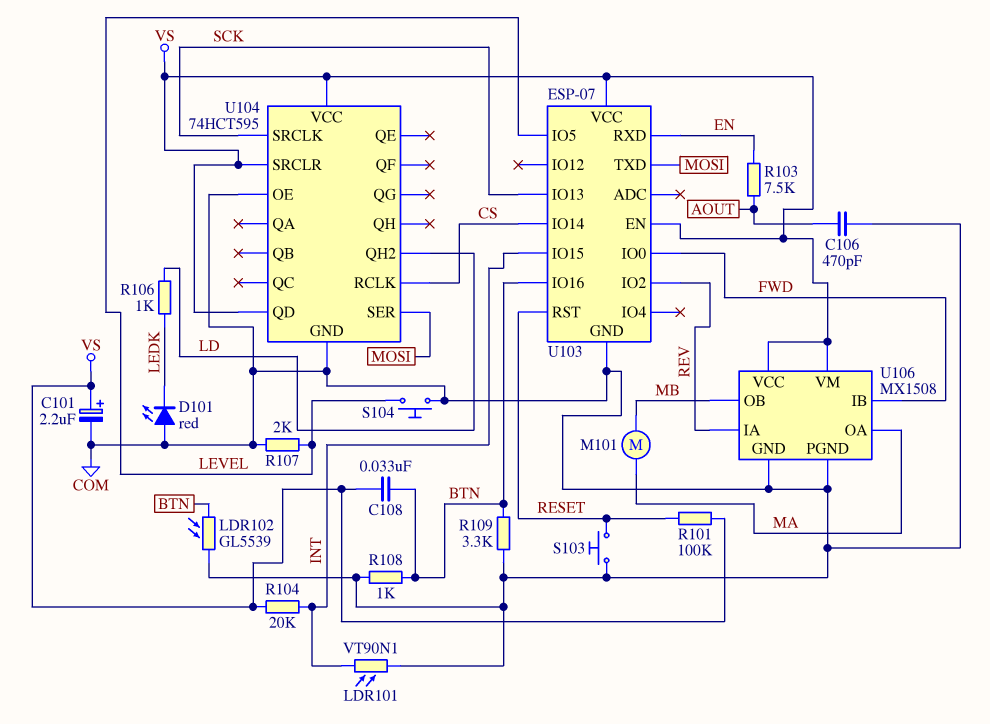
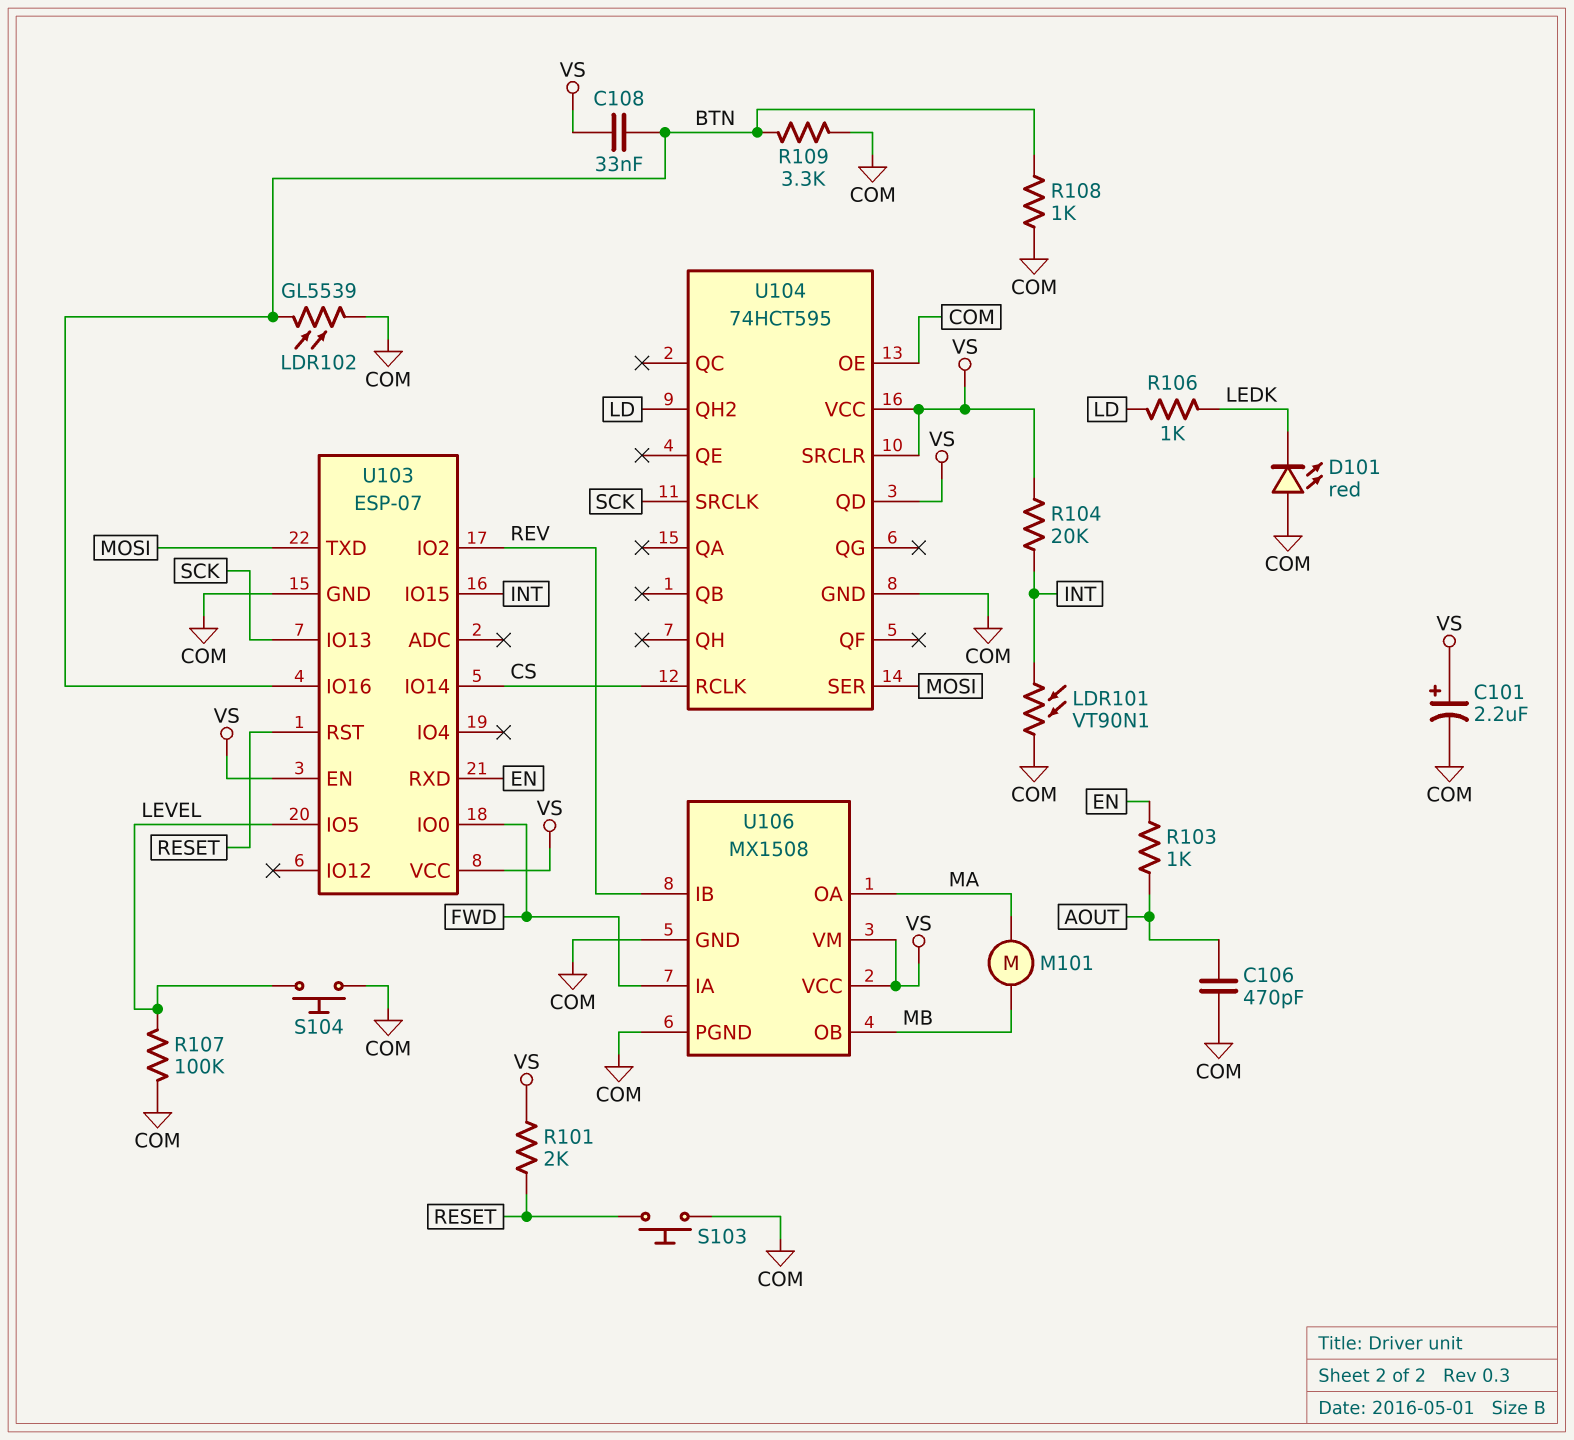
R101: 100k (RESET, VS) -> 2k (RESET, VS)
R103: 7.5k (AOUT, EN) -> 1k (AOUT, EN)
R107: 2k (COM, LEVEL) -> 100k (COM, LEVEL)
U106 pin IA: REV -> FWD
U106 pin IB: FWD -> REV

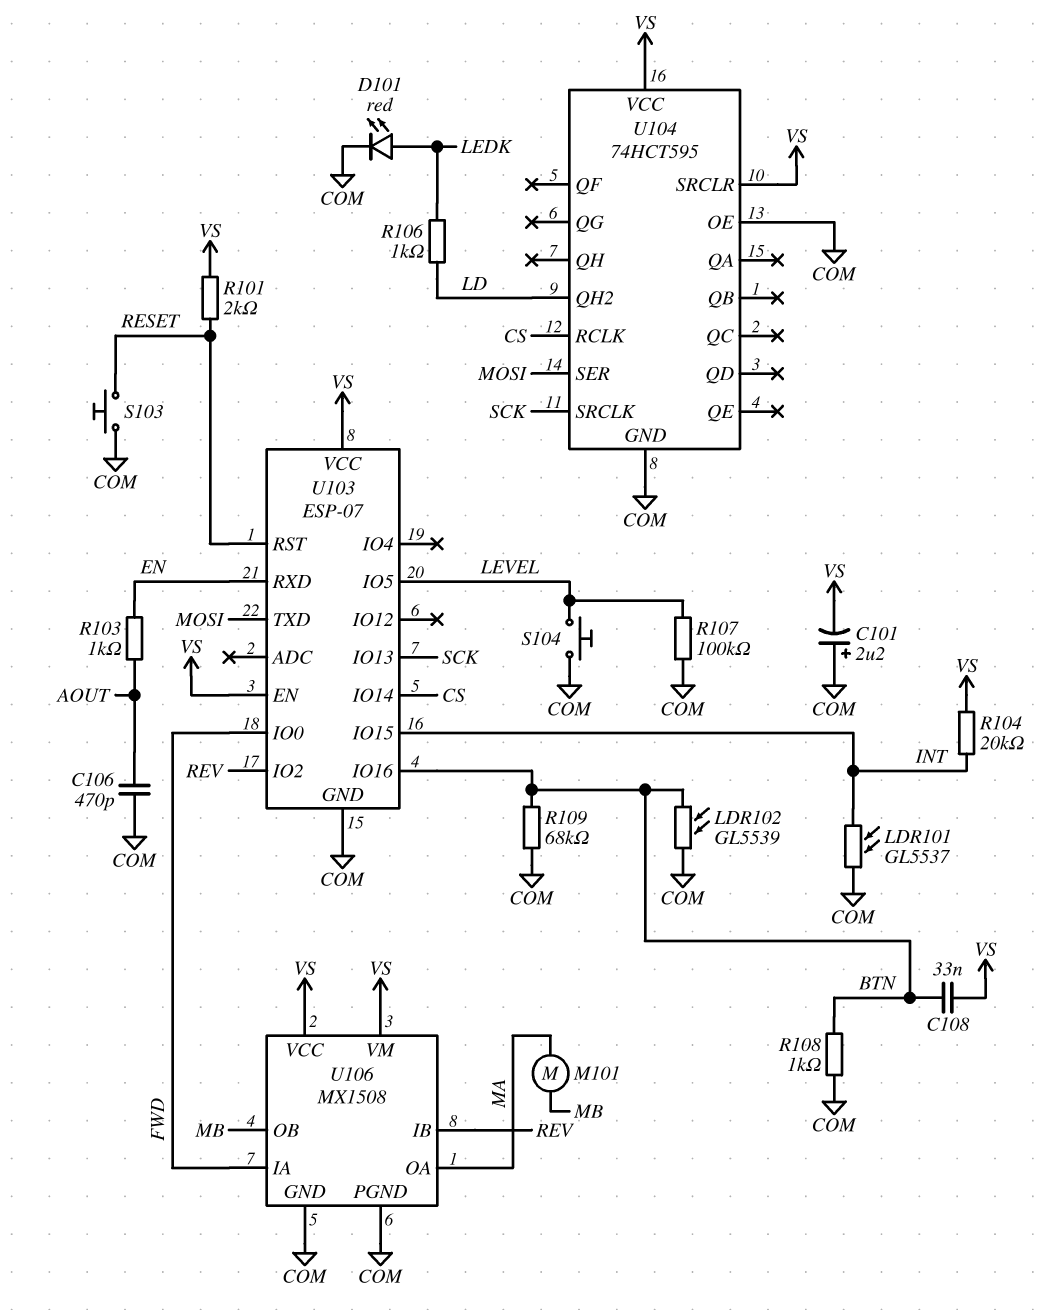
C101: 2.2uF (plus VS, minus COM) -> 2.2uF (plus COM, minus VS)
D101: LED red (A COM, K LEDK) -> LED red (A LEDK, K COM)
LDR101: VT90N1 (COM, INT) -> GL5537 (COM, INT)
R109: 3.3k (BTN, COM) -> 68k (BTN, COM)
U104 pin QD: VS -> none

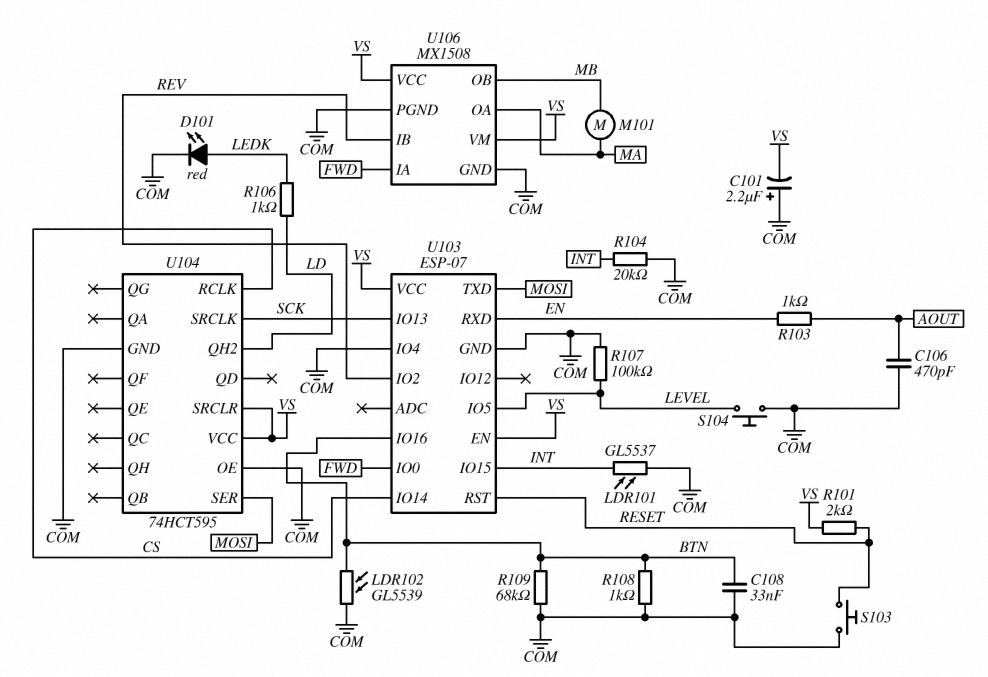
C108: 33nF (BTN, VS) -> 33nF (BTN, COM)
R104: 20k (INT, VS) -> 20k (COM, INT)
U103 pin IO4: none -> COM

